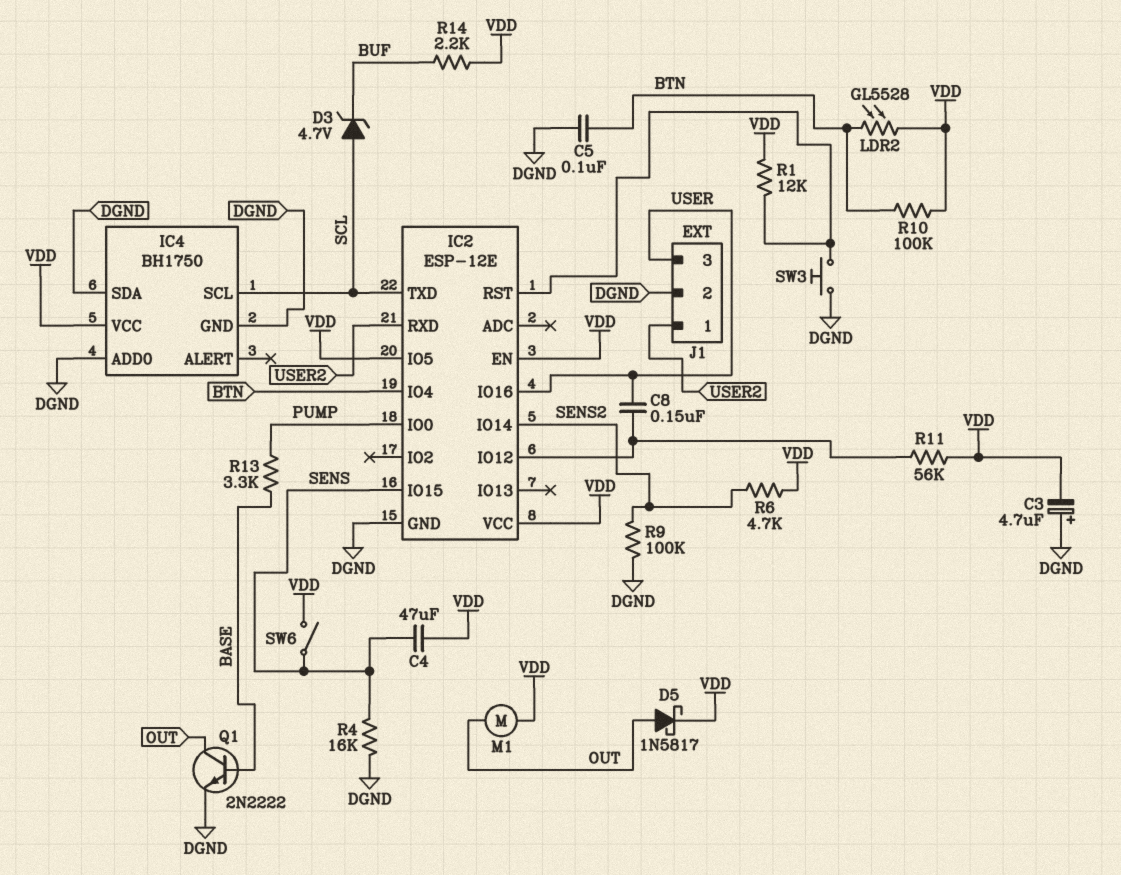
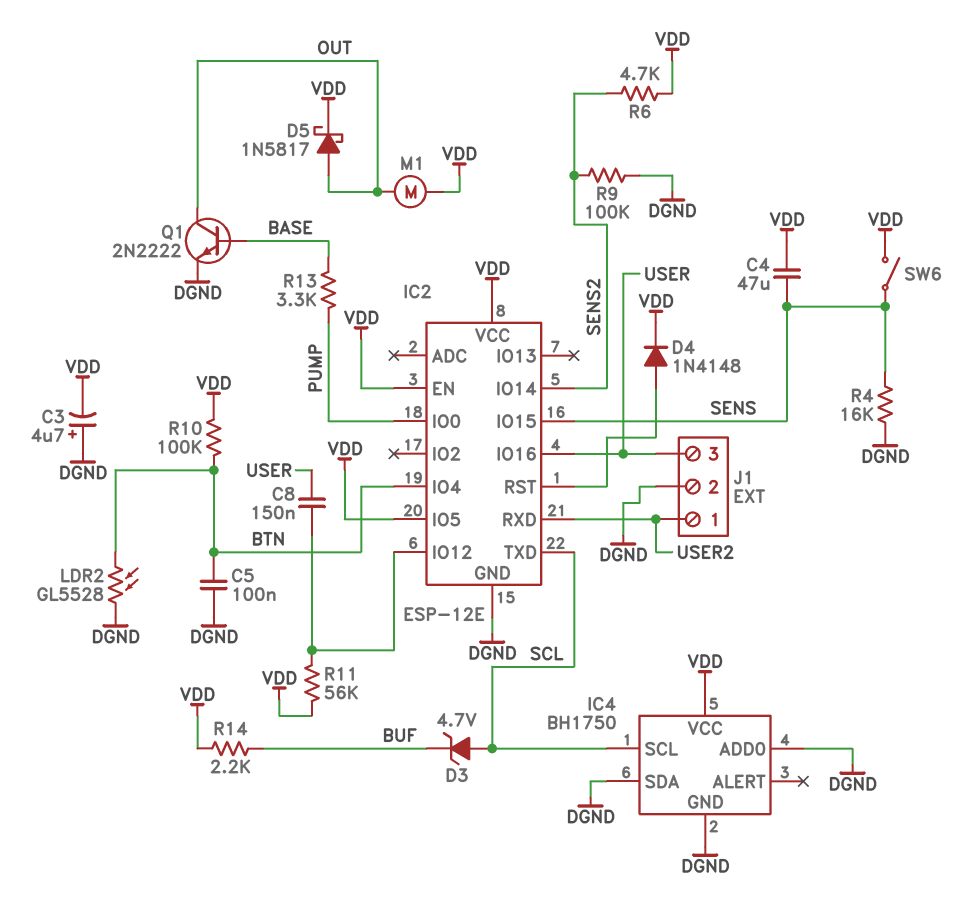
D4: none -> diode 1N4148 (A IC2/RST, K VDD)
LDR2: GL5528 (BTN, VDD) -> GL5528 (BTN, DGND)
R1: 12k (IC2/RST, VDD) -> none
SW3: button (DGND, IC2/RST) -> none

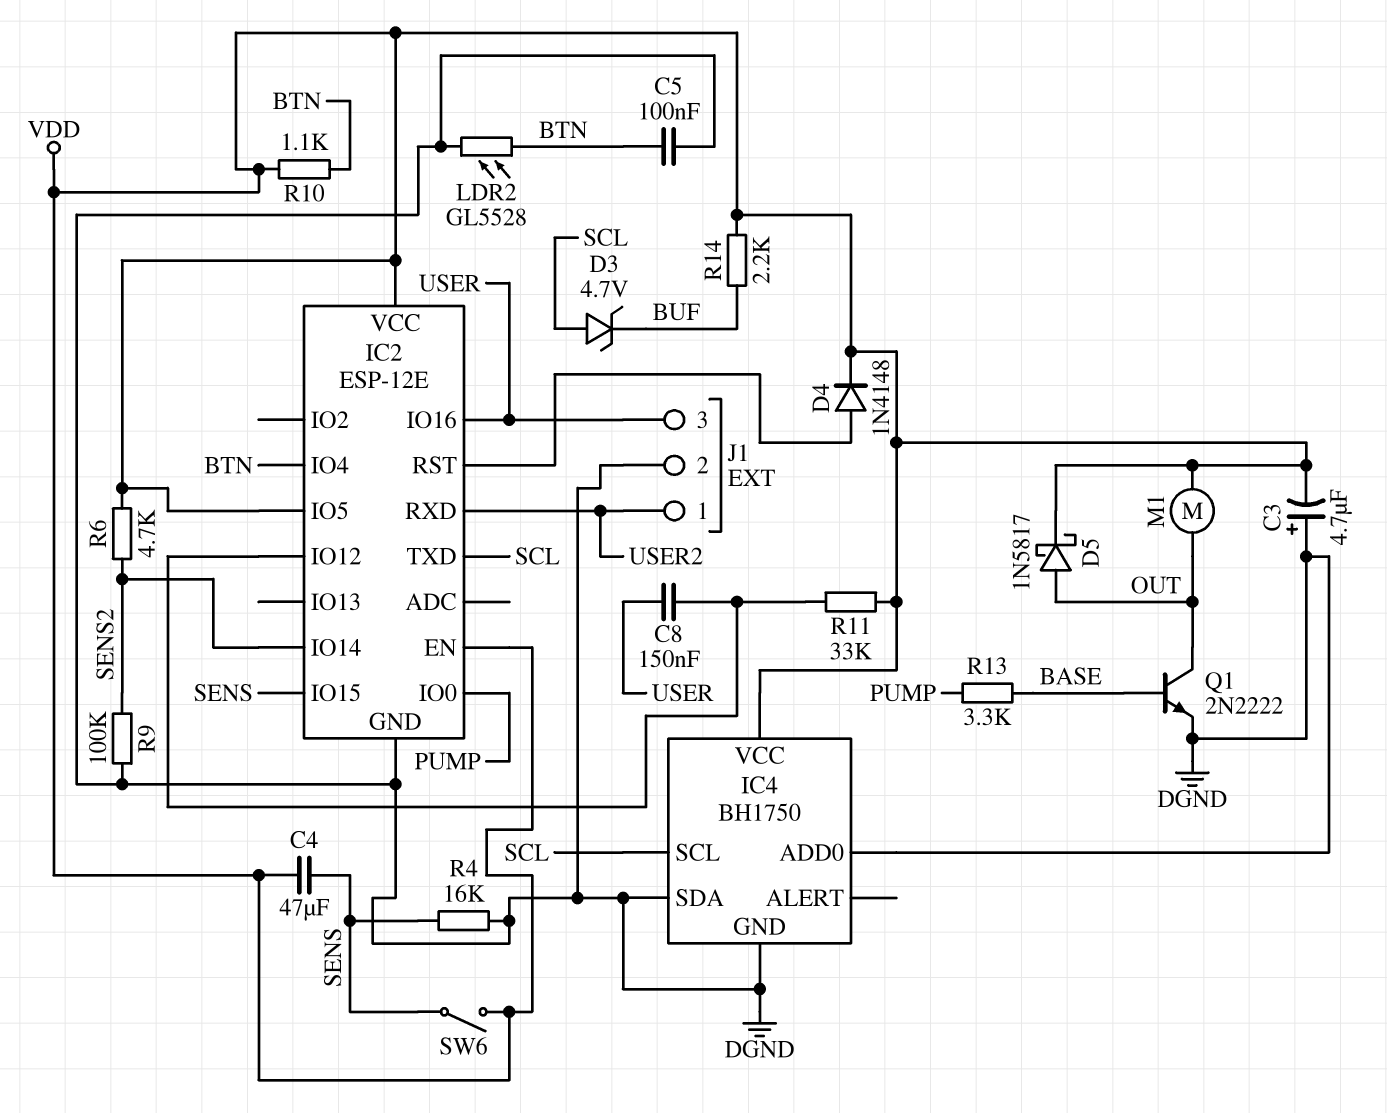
R10: 100k (BTN, VDD) -> 1.1k (BTN, VDD)
R11: 56k (IC2/IO12, VDD) -> 33k (IC2/IO12, VDD)

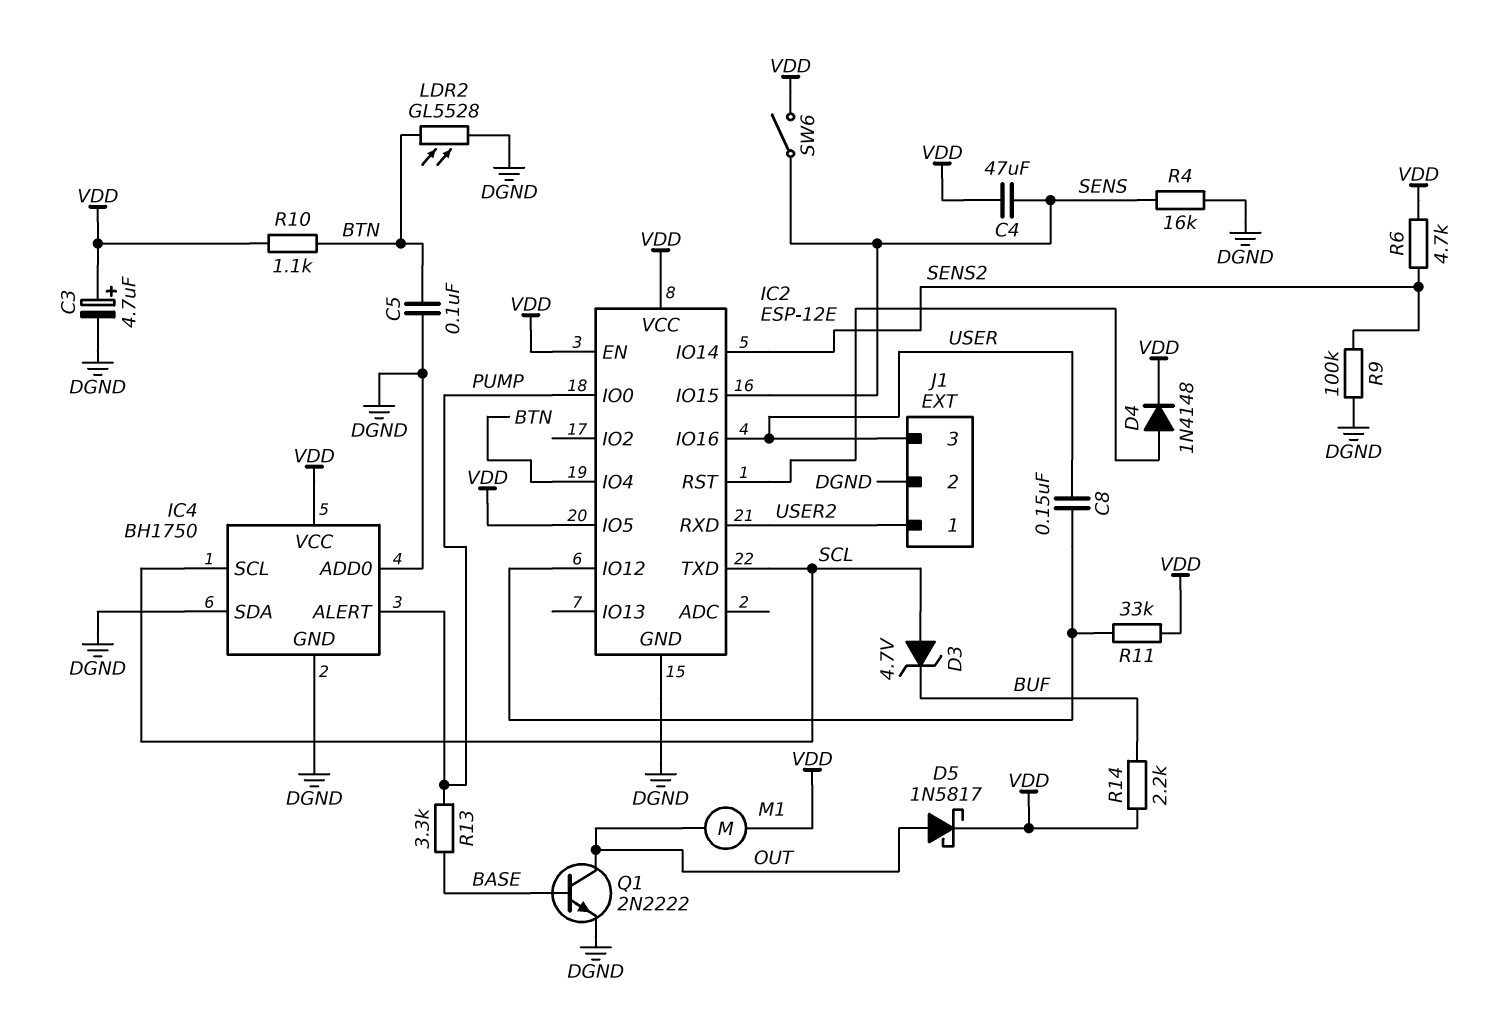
C3: 4.7uF (plus DGND, minus VDD) -> 4.7uF (plus VDD, minus DGND)
IC4 pin ALERT: none -> PUMP

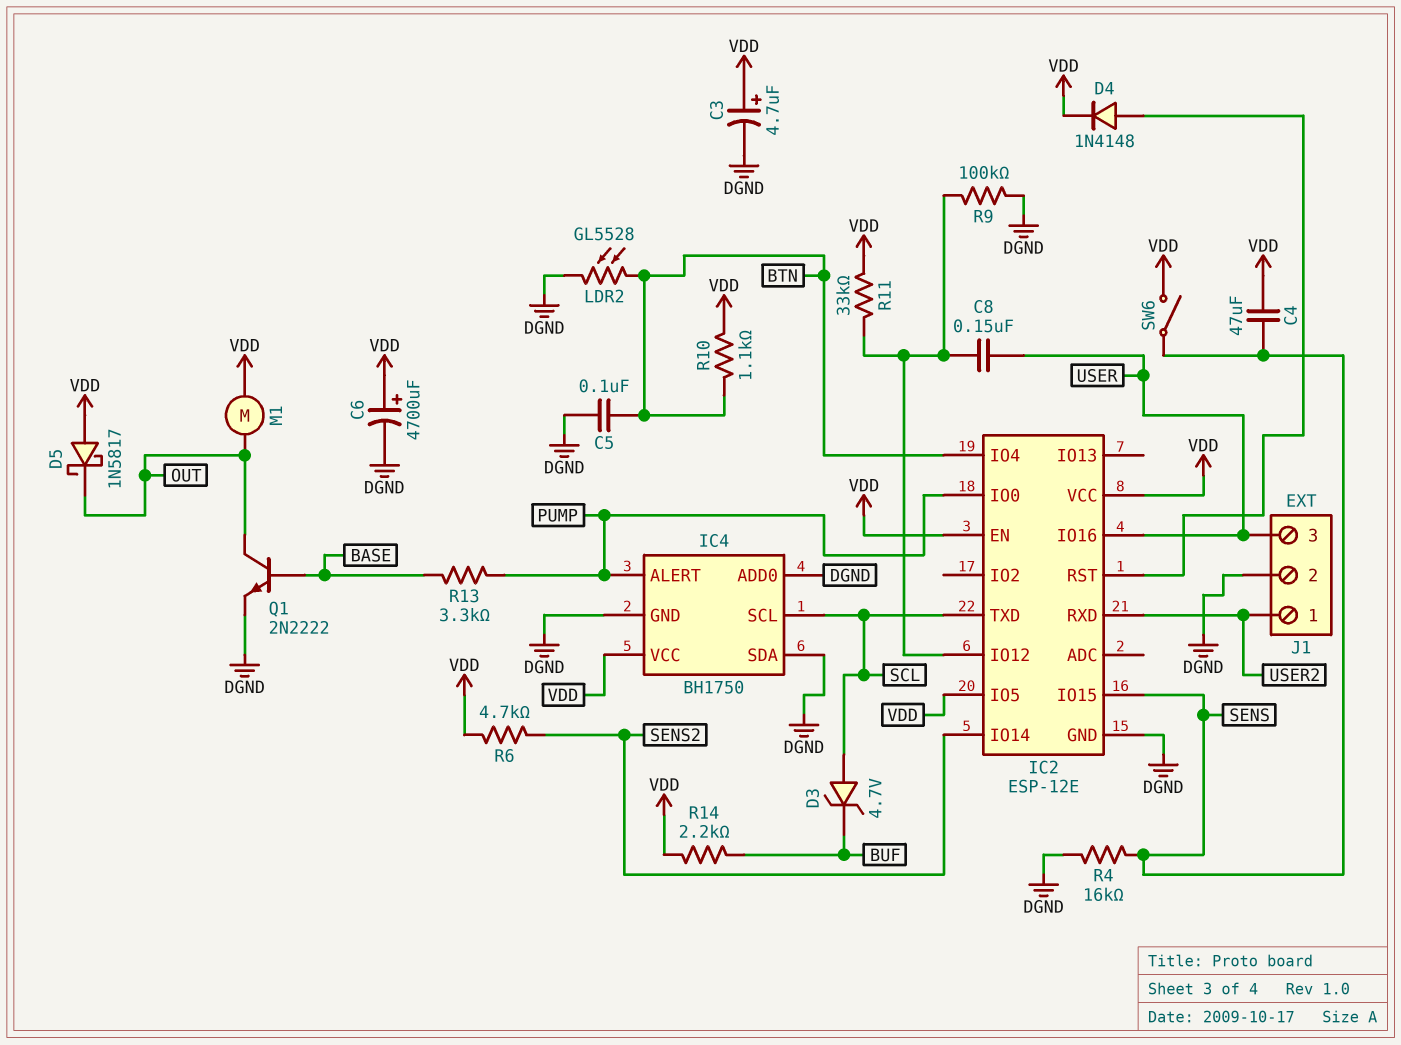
C6: none -> 4700uF (plus VDD, minus DGND)
D5: schottky 1N5817 (A OUT, K VDD) -> schottky 1N5817 (A VDD, K OUT)
R9: 100k (DGND, SENS2) -> 100k (DGND, IC2/IO12)

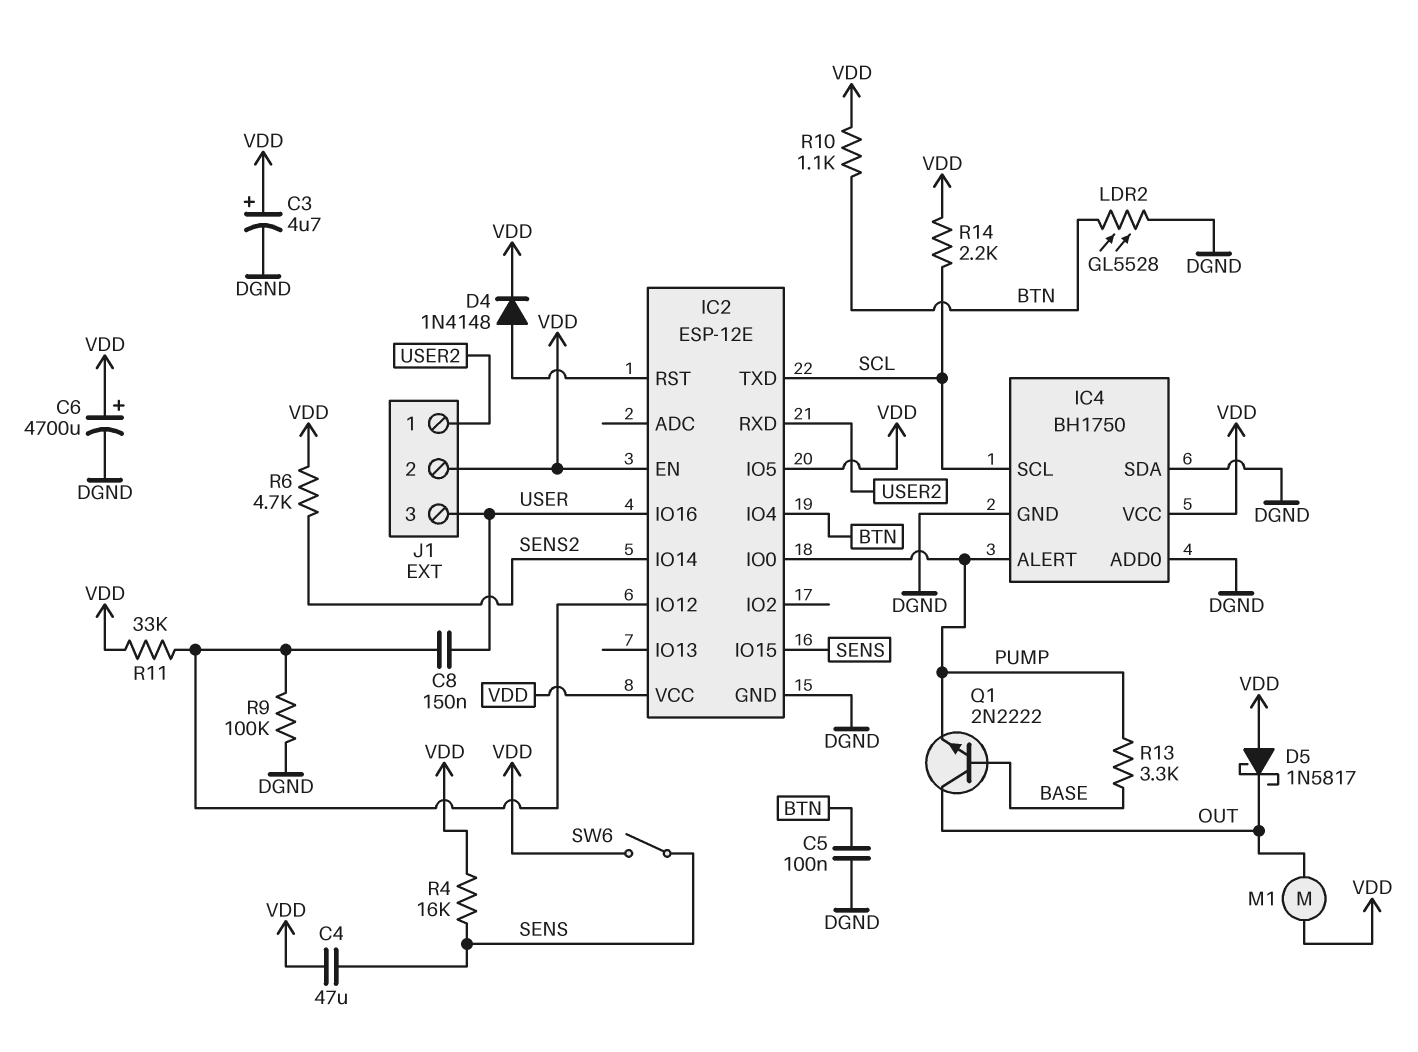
D3: zener 4.7V (A SCL, K BUF) -> none
J1 pin 2: DGND -> VDD
Q1: NPN 2N2222 (B BASE, C OUT, E DGND) -> NPN 2N2222 (B BASE, C OUT, E PUMP)
R4: 16k (DGND, SENS) -> 16k (SENS, VDD)
R14: 2.2k (BUF, VDD) -> 2.2k (SCL, VDD)

